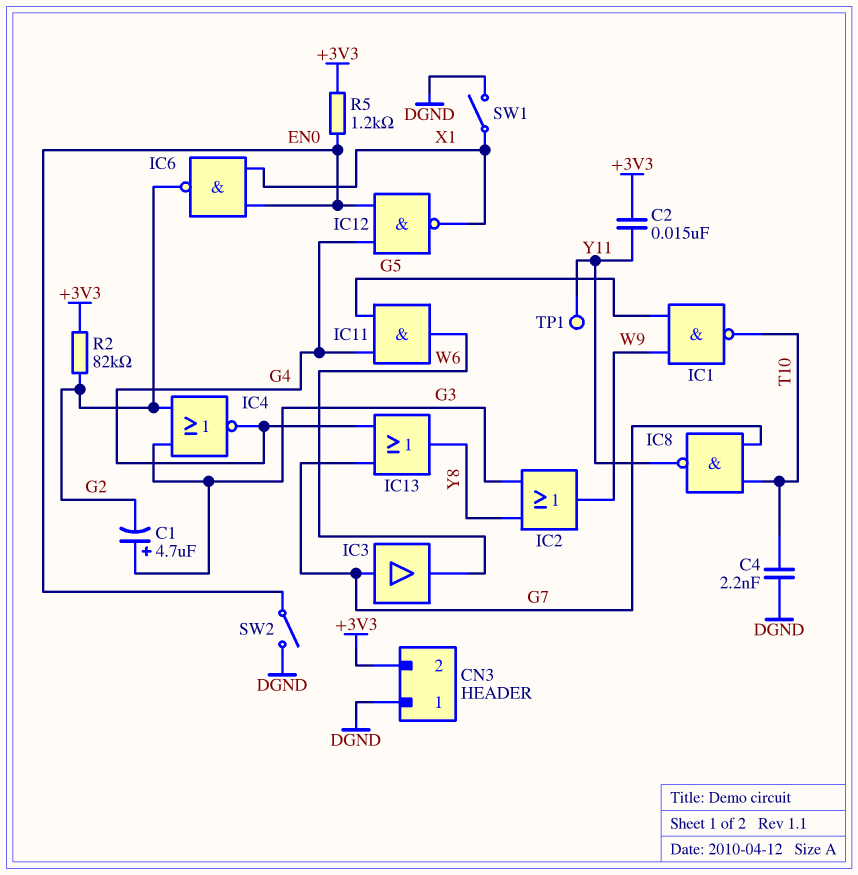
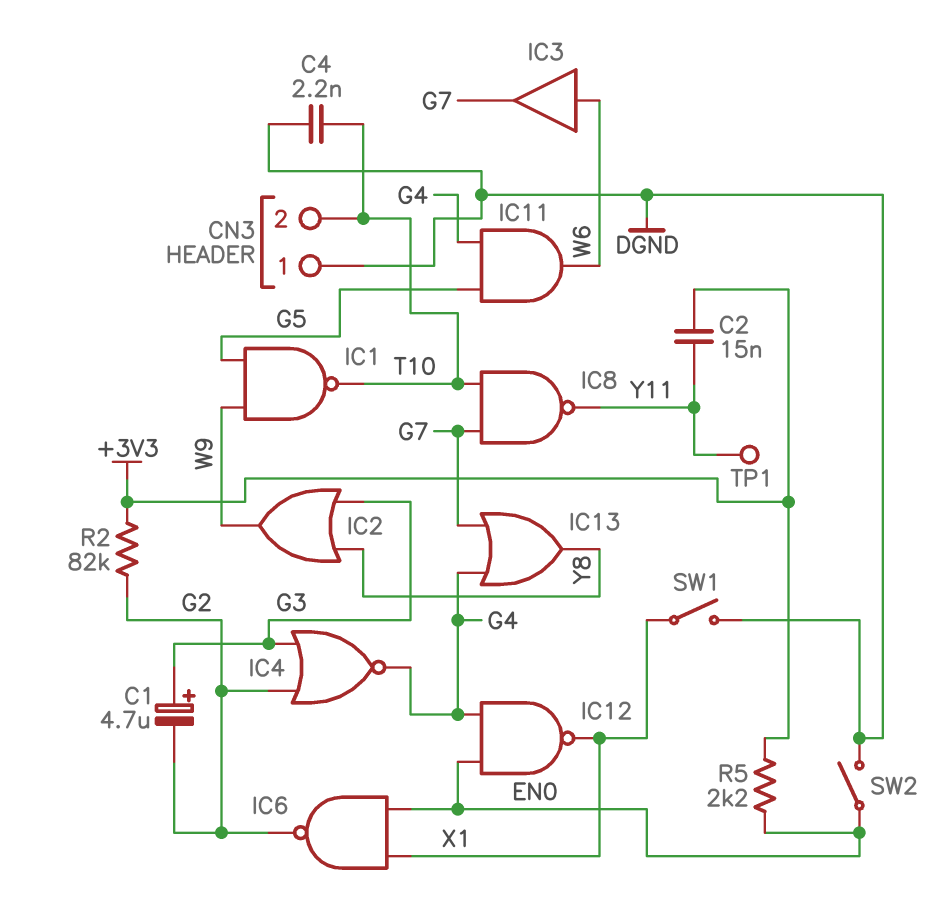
CN3 pin 2: +3V3 -> T10
IC3: buffer (in G7, out W6) -> buffer (in W6, out G7)
R5: 1.2k (+3V3, EN0) -> 2.2k (+3V3, EN0)

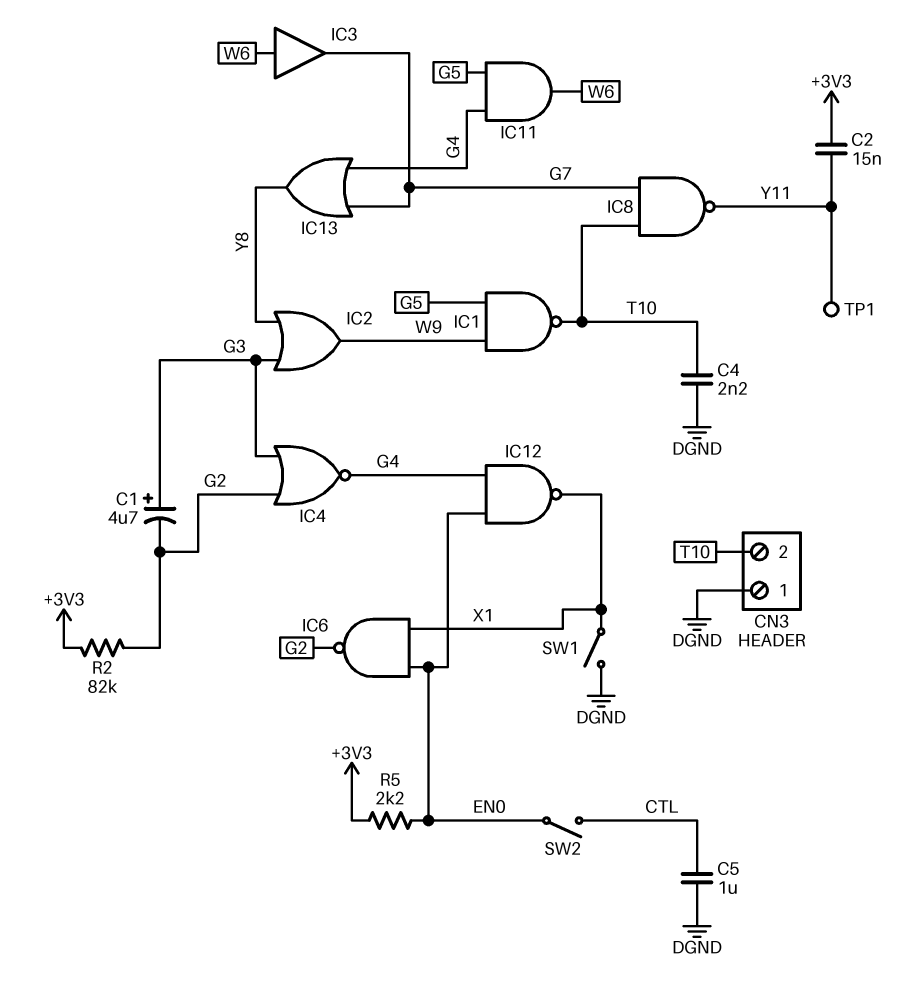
C5: none -> 1uF (CTL, DGND)
SW2: switch (DGND, EN0) -> switch (CTL, EN0)

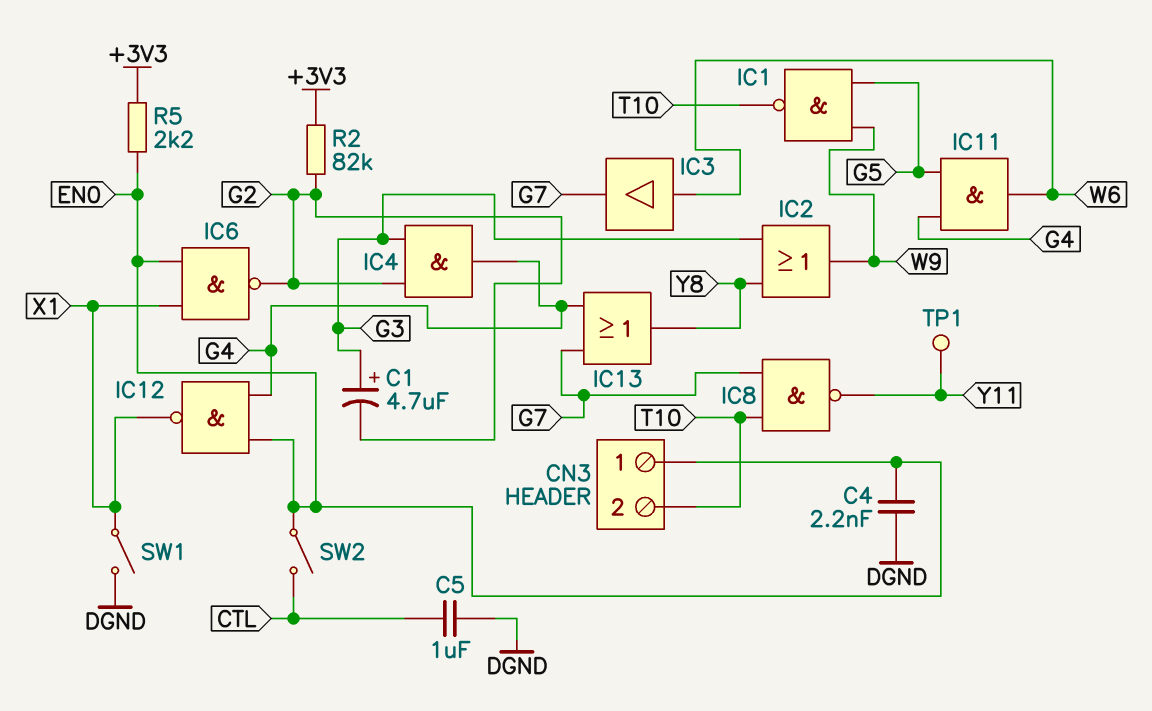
C2: 15nF (+3V3, Y11) -> none
C4: 2.2nF (DGND, T10) -> 2.2nF (DGND, EN0)
CN3 pin 1: DGND -> EN0
IC4: NOR (in G2, in G3, out G4) -> AND (in G2, in G3, out G4)

